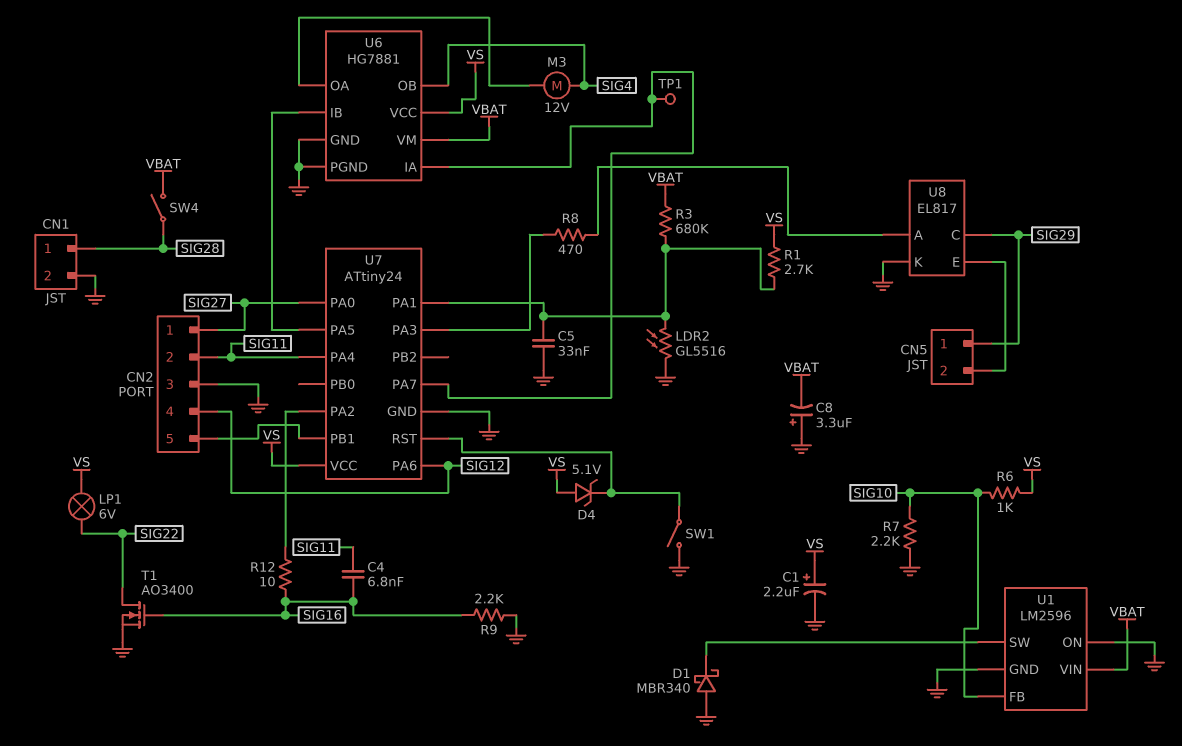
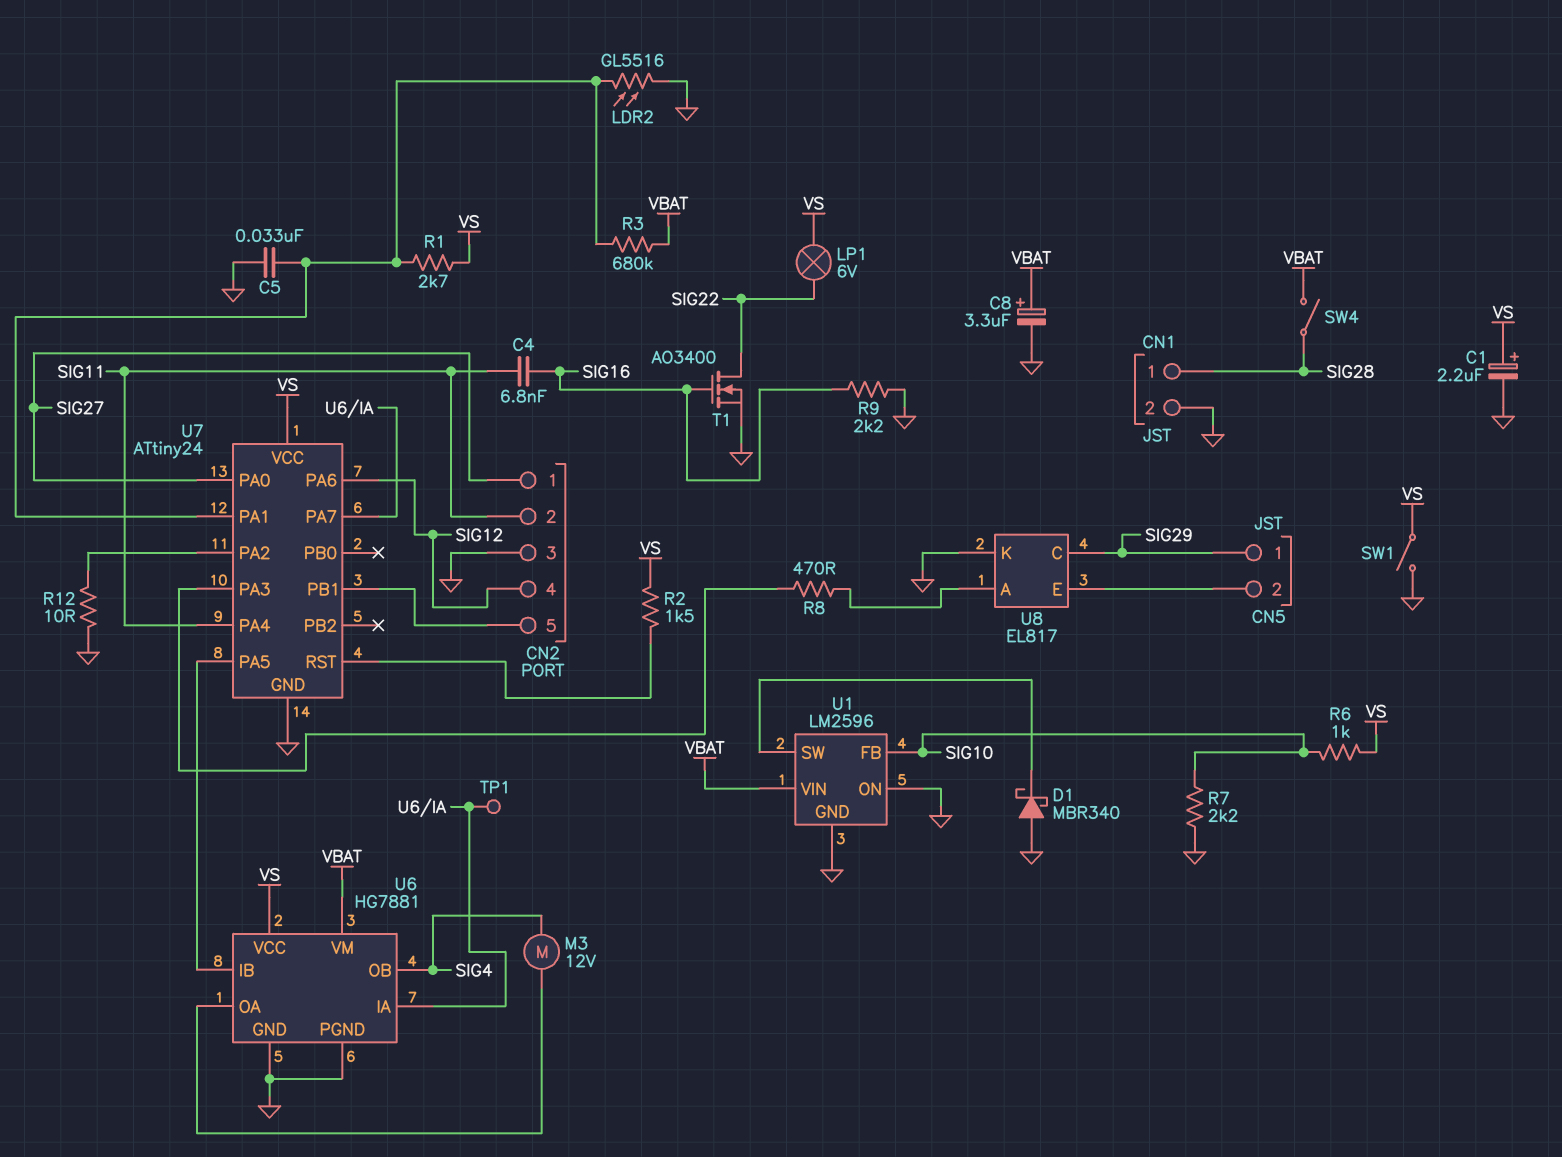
C8: 3.3uF (plus GND, minus VBAT) -> 3.3uF (plus VBAT, minus GND)
D4: zener 5.1V (A VS, K U7/RST) -> none
R2: none -> 1.5k (U7/RST, VS)
R12: 10 (SIG16, U7/PA2) -> 10 (GND, U7/PA2)
SW1: switch (GND, U7/RST) -> switch (GND, VS)

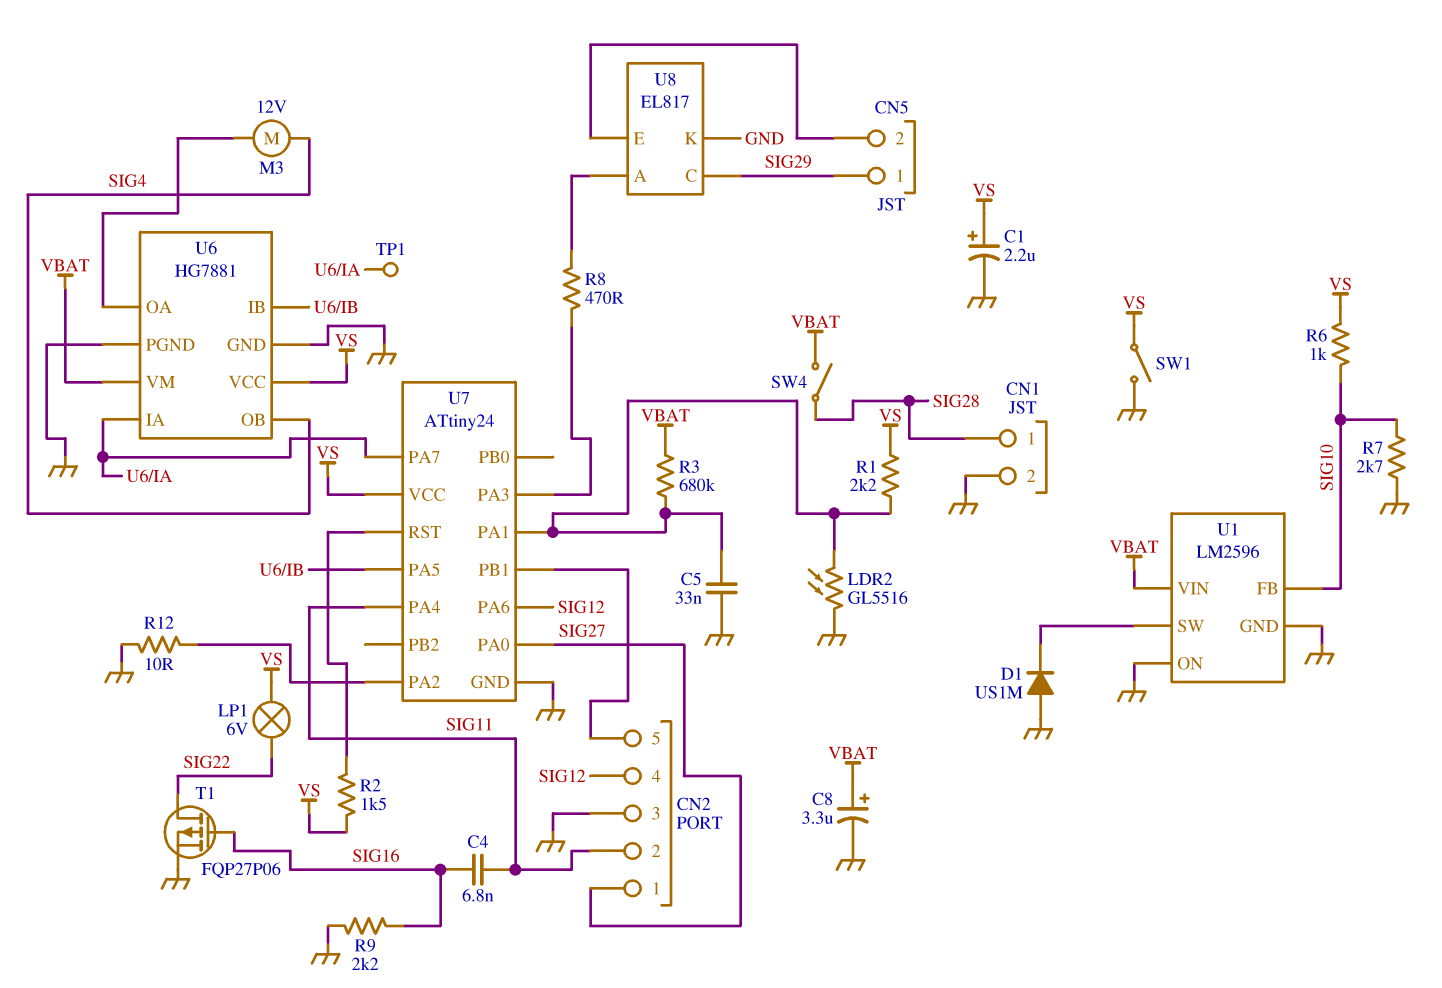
D1: schottky MBR340 (A GND, K U1/SW) -> diode US1M (A GND, K U1/SW)
R1: 2.7k (U7/PA1, VS) -> 2.2k (U7/PA1, VS)
R7: 2.2k (GND, SIG10) -> 2.7k (GND, SIG10)
T1: NMOS AO3400 (G SIG16, D SIG22, S GND) -> PMOS FQP27P06 (G SIG16, D SIG22, S GND)

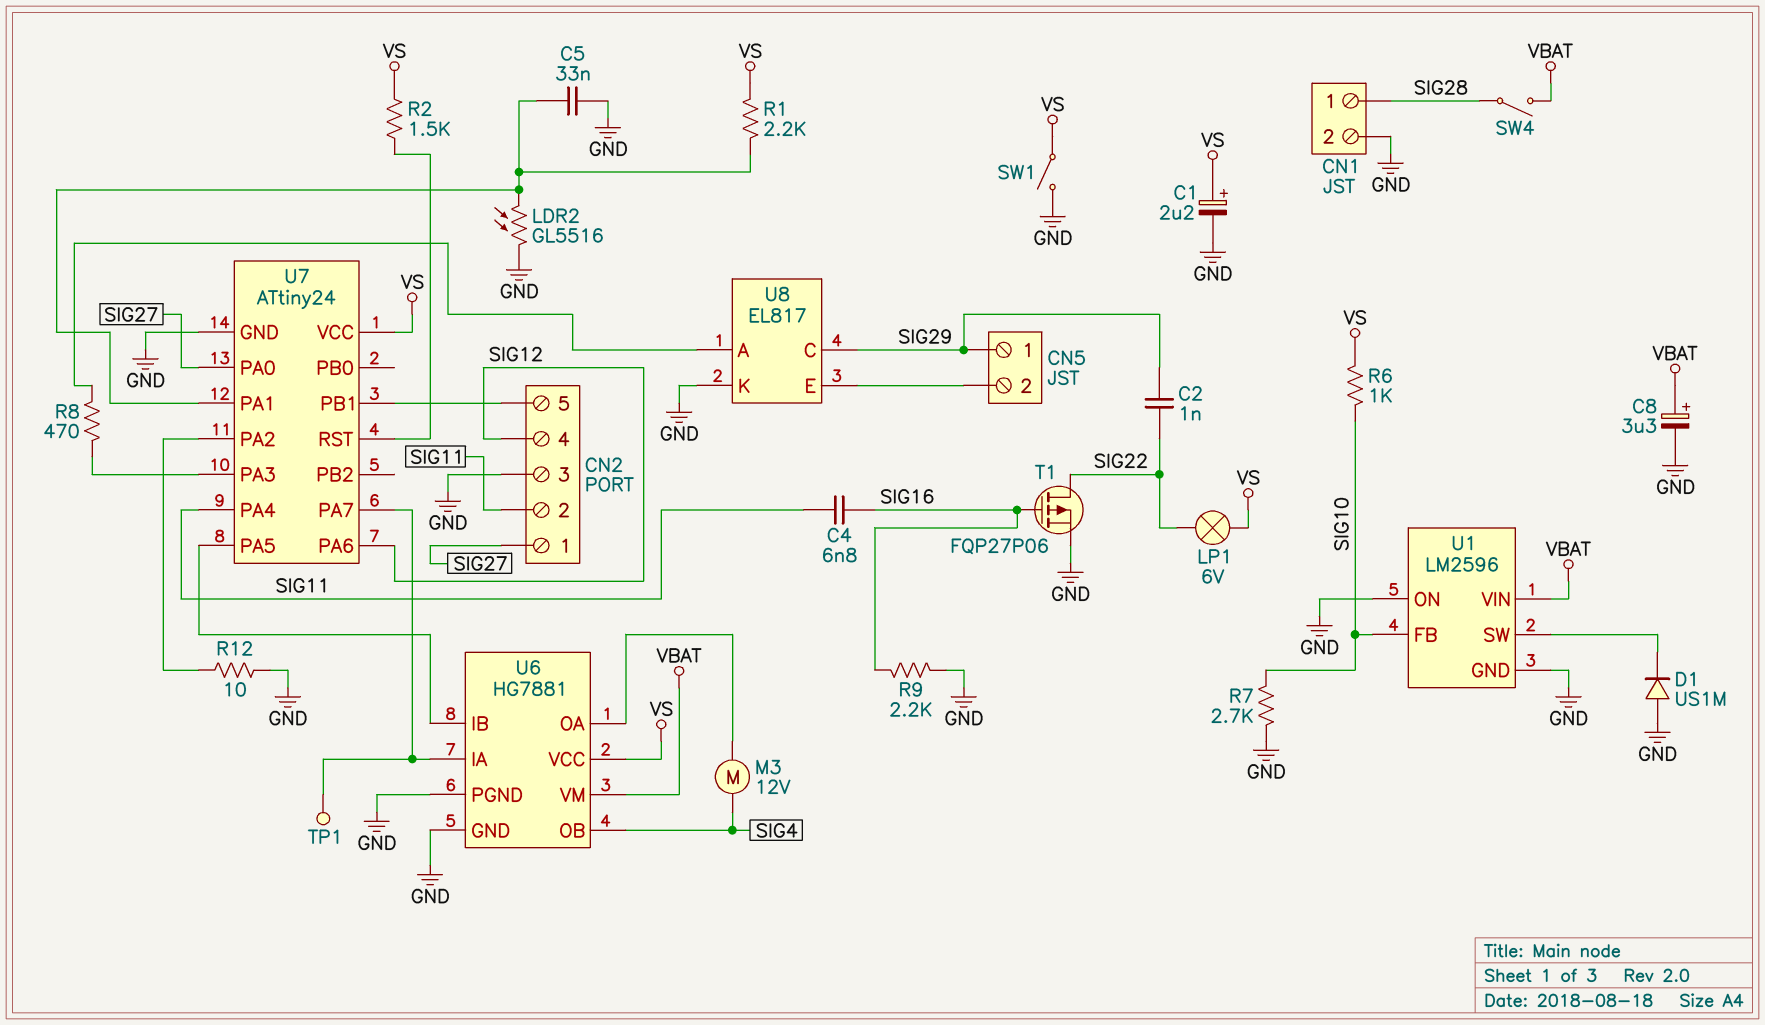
C2: none -> 1nF (SIG22, SIG29)
R3: 680k (U7/PA1, VBAT) -> none

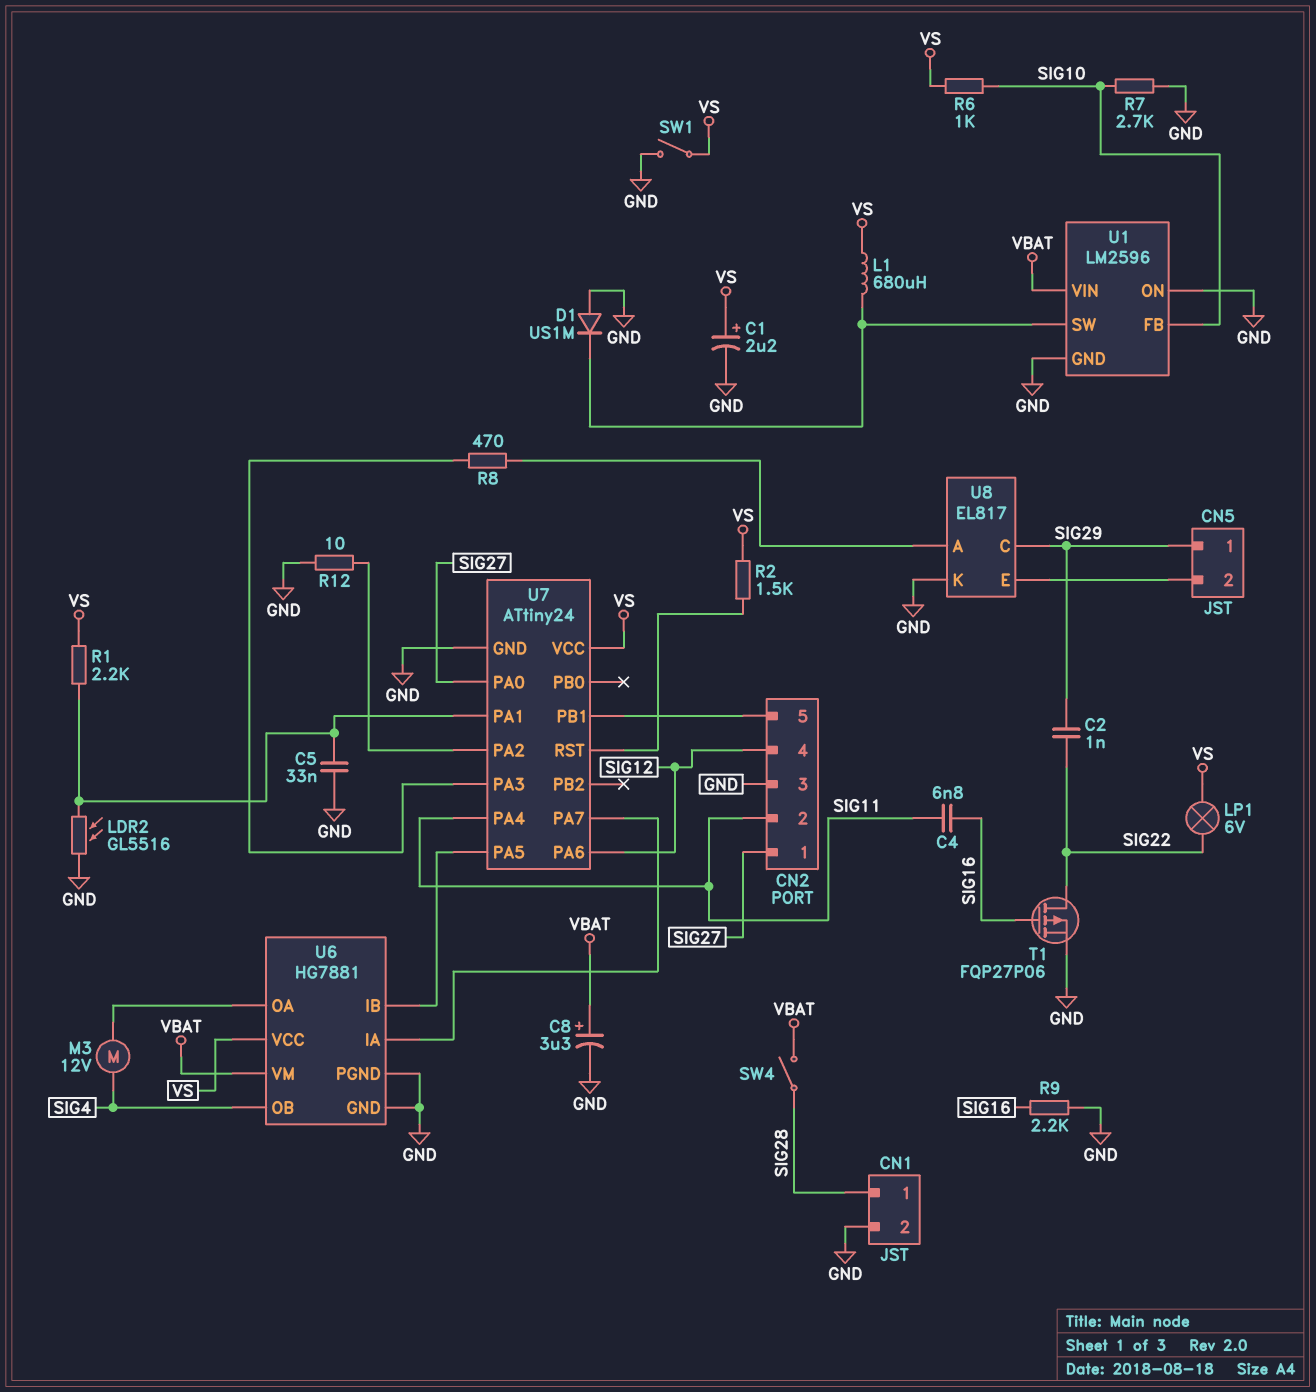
L1: none -> 680uH (U1/SW, VS)
TP1: test point (U6/IA) -> none

